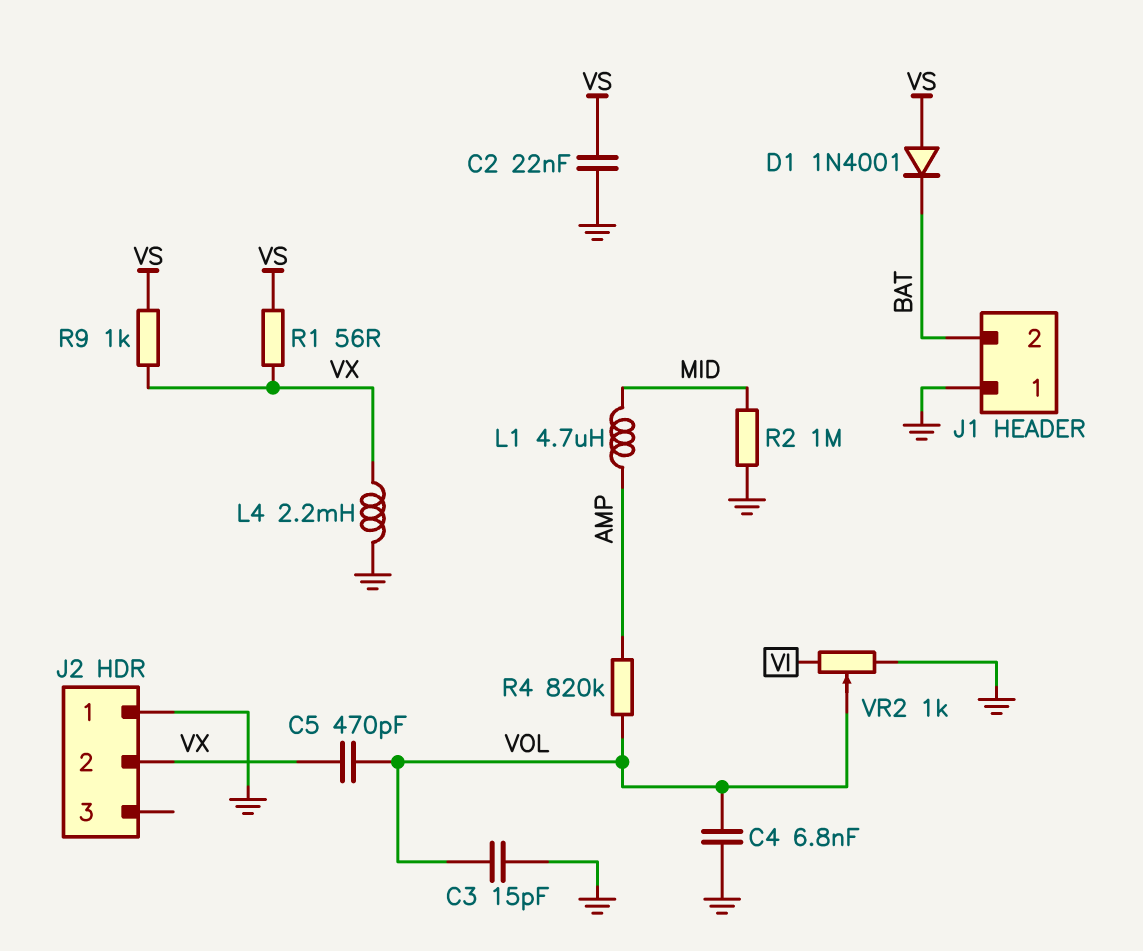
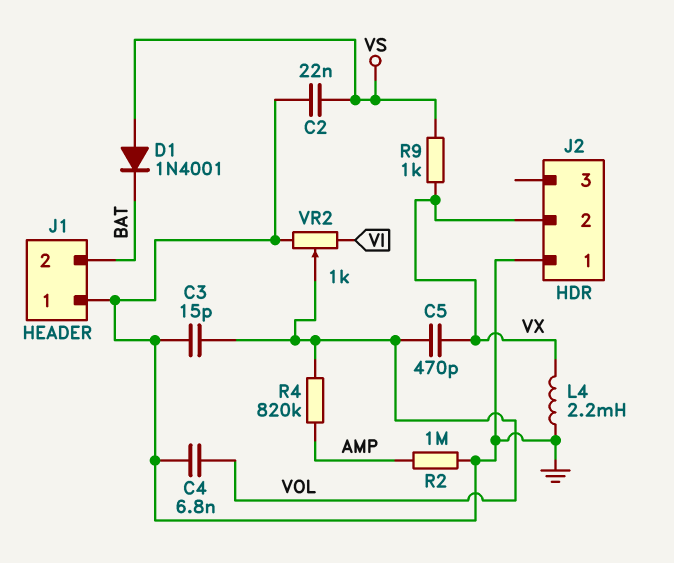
L1: 4.7uH (AMP, MID) -> none
R1: 56 (VS, VX) -> none
R2: 1M (GND, MID) -> 1M (AMP, GND)

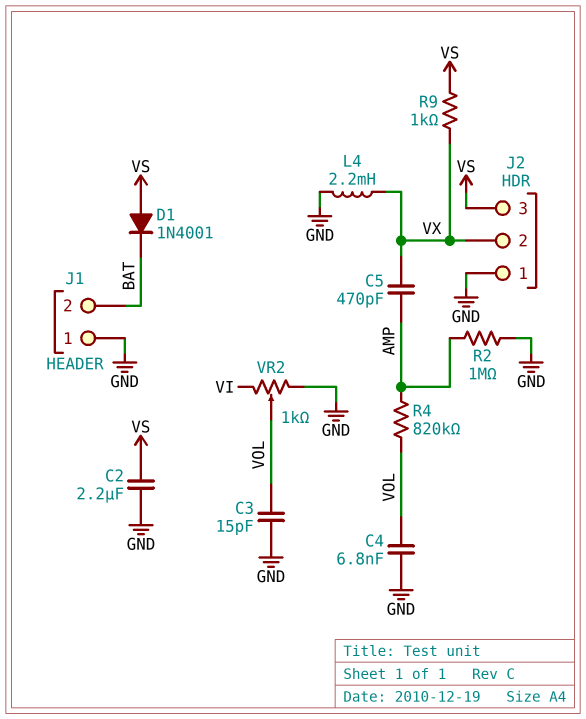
C2: 22nF (GND, VS) -> 2.2uF (GND, VS)
C5: 470pF (VOL, VX) -> 470pF (AMP, VX)
J2 pin 3: none -> VS

